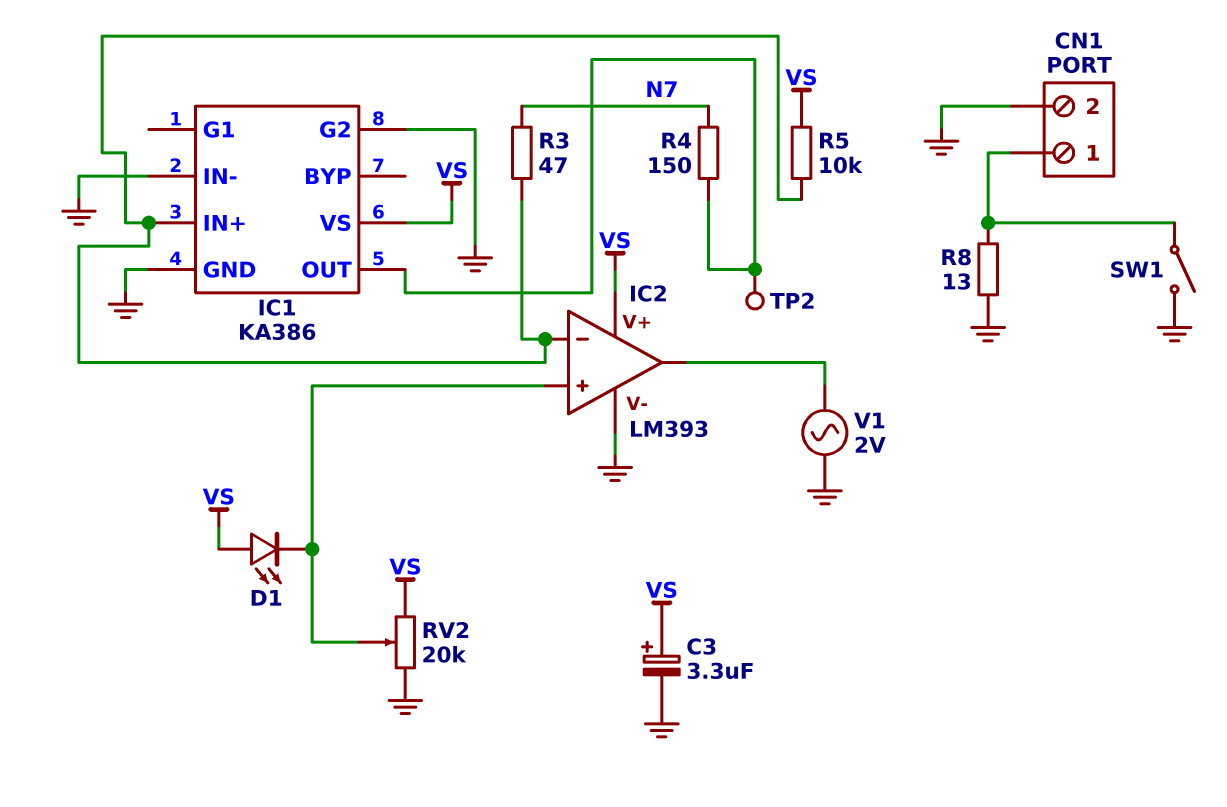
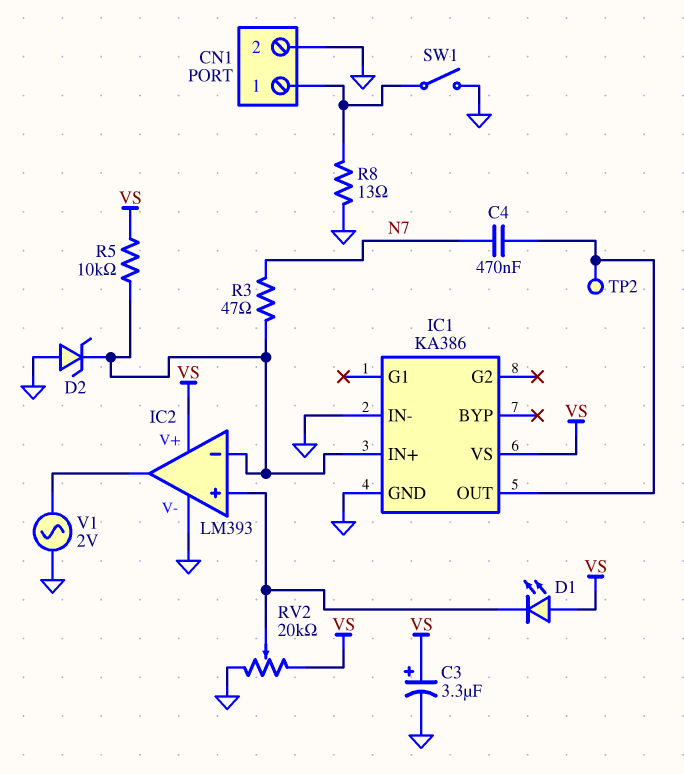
C4: none -> 470nF (IC1/OUT, N7)
D2: none -> zener (A GND, K IC1/IN+)
IC1 pin G2: GND -> none
R4: 150 (IC1/OUT, N7) -> none

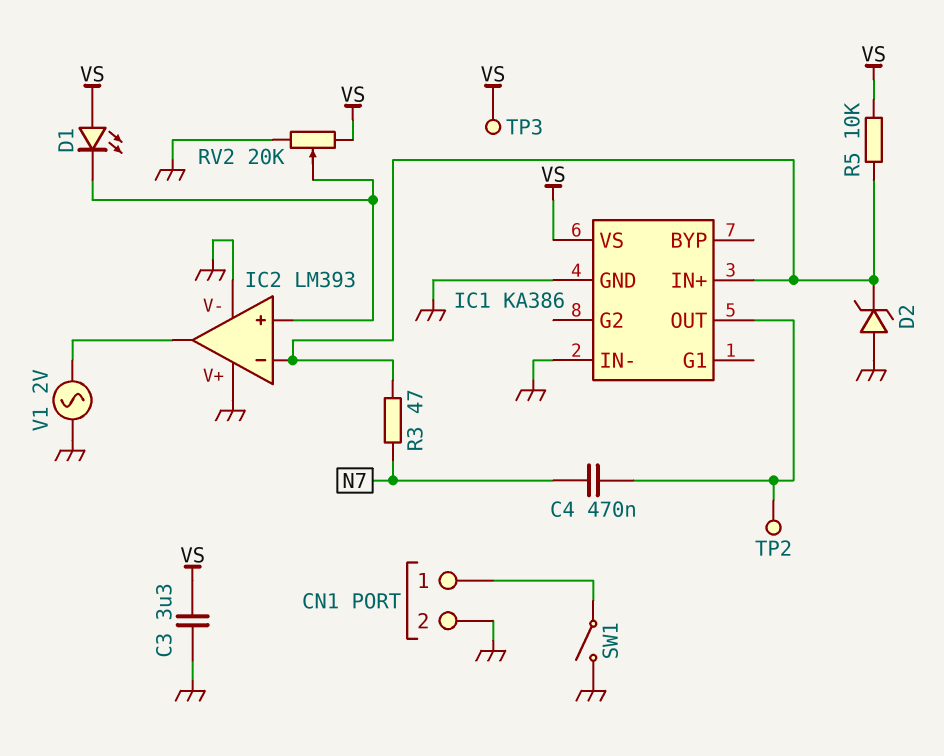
C3: 3.3uF (plus VS, minus GND) -> 3.3uF (GND, VS)
IC2 pin V+: VS -> GND
R8: 13 (CN1/1, GND) -> none
TP3: none -> test point (VS)

